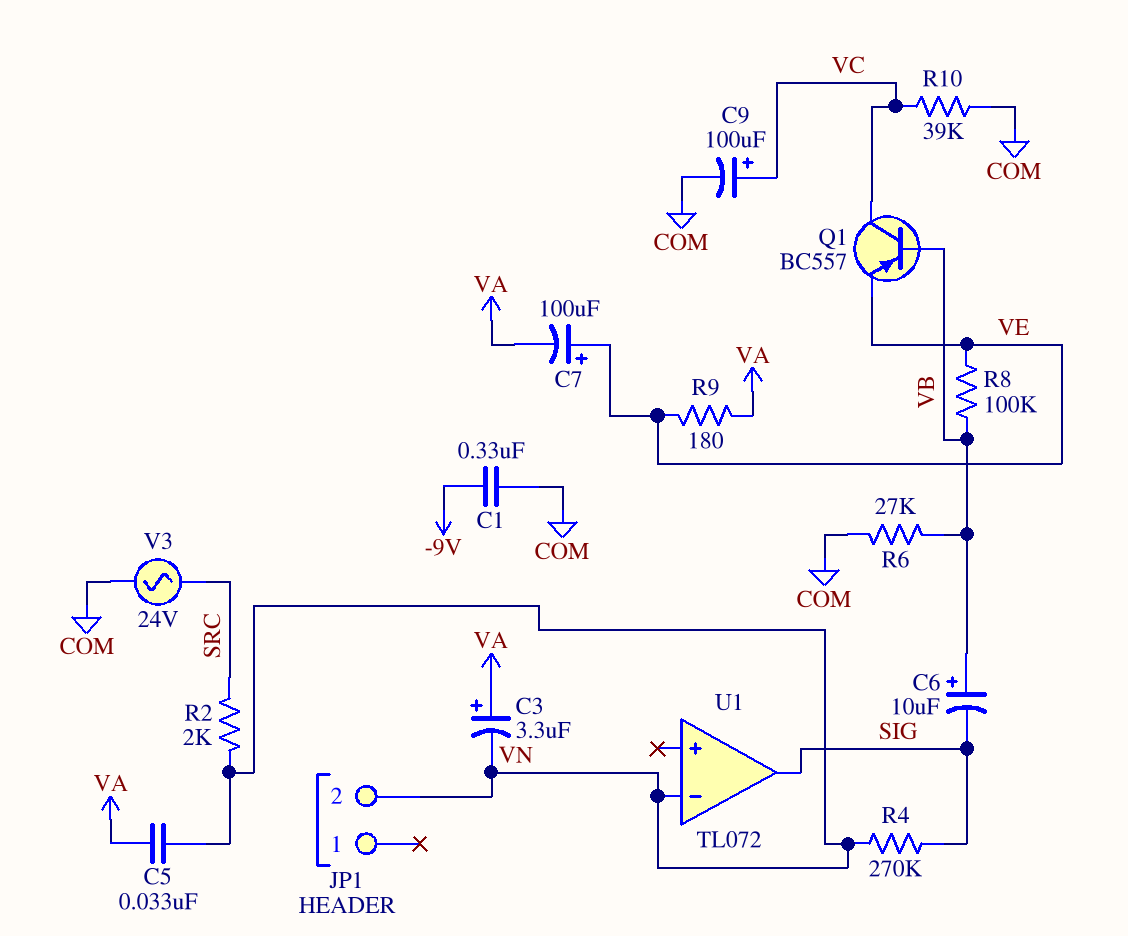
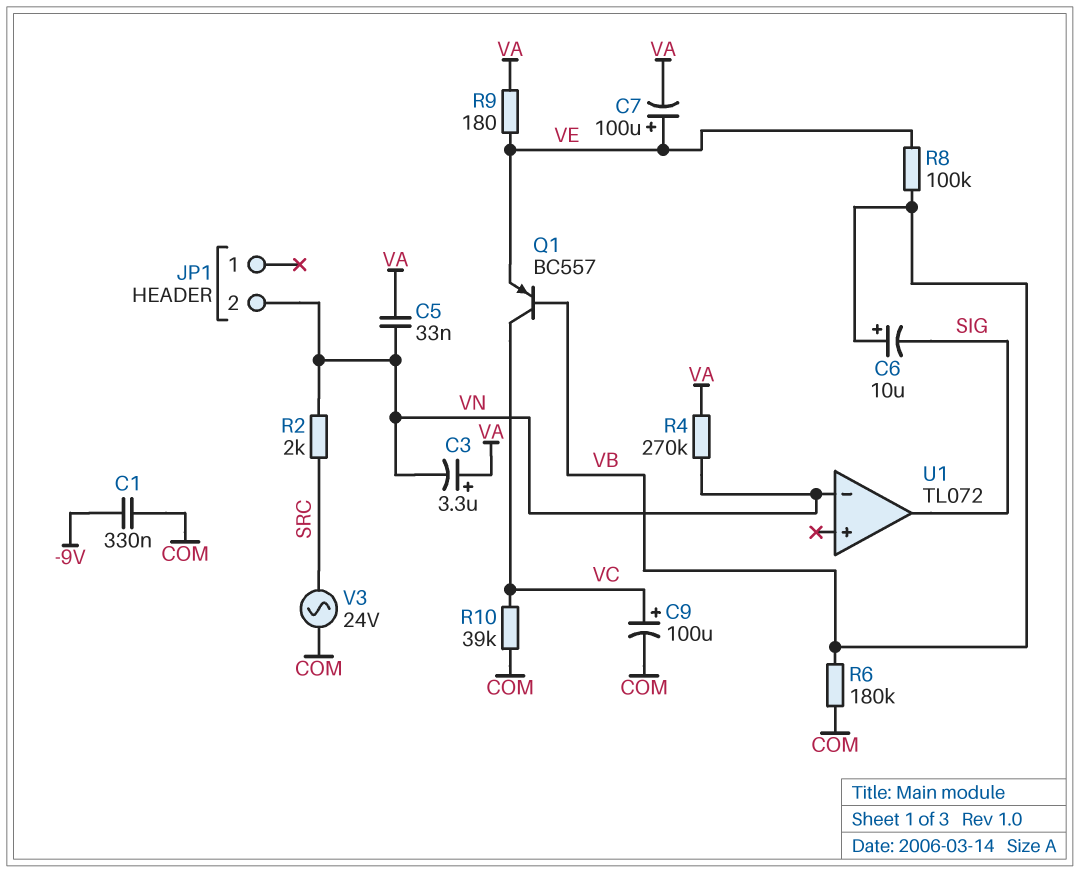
R4: 270k (SIG, VN) -> 270k (VA, VN)
R6: 27k (COM, VB) -> 180k (COM, VB)

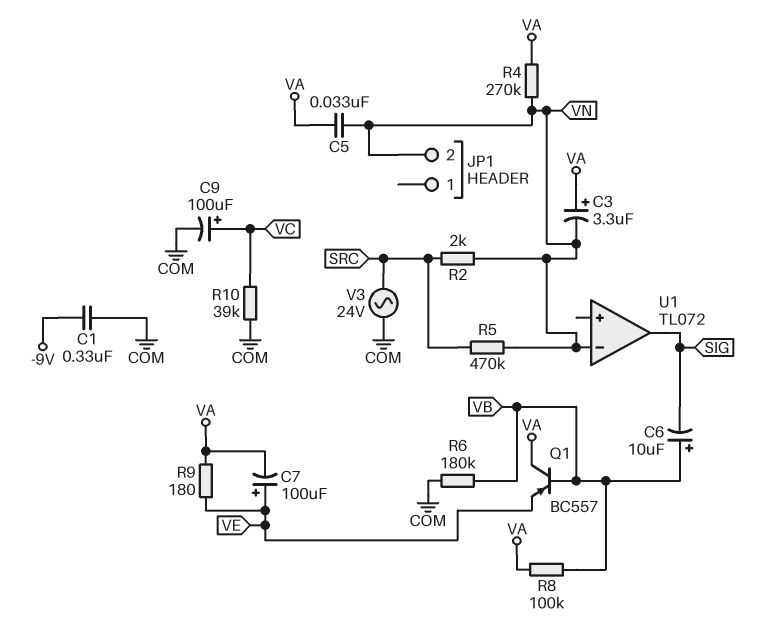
Q1: PNP BC557 (B VB, C VC, E VE) -> PNP BC557 (B VB, C VA, E VE)
R5: none -> 470k (SRC, VN)
R8: 100k (VB, VE) -> 100k (VA, VB)

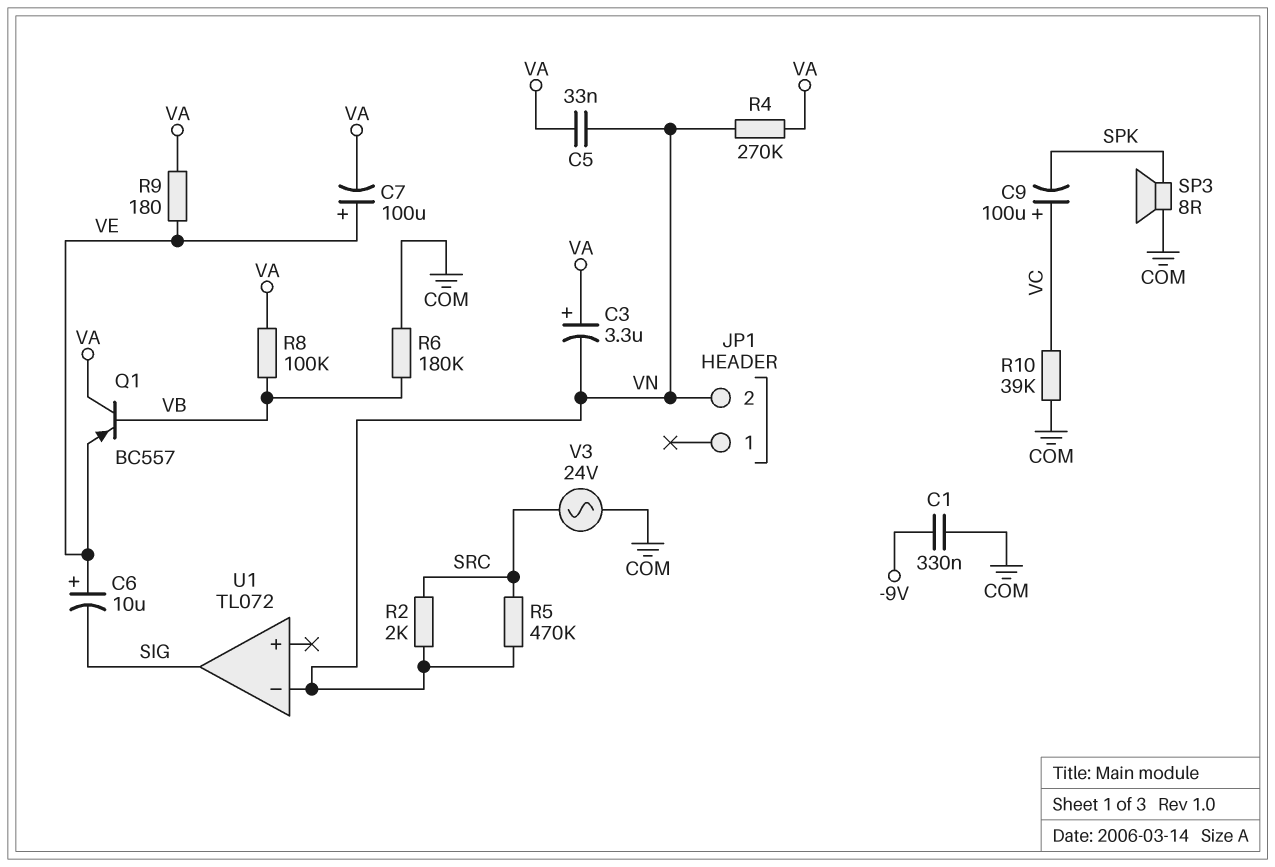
C6: 10uF (plus VB, minus SIG) -> 10uF (plus VE, minus SIG)
C9: 100uF (plus VC, minus COM) -> 100uF (plus VC, minus SPK)
SP3: none -> speaker 8R (COM, SPK)

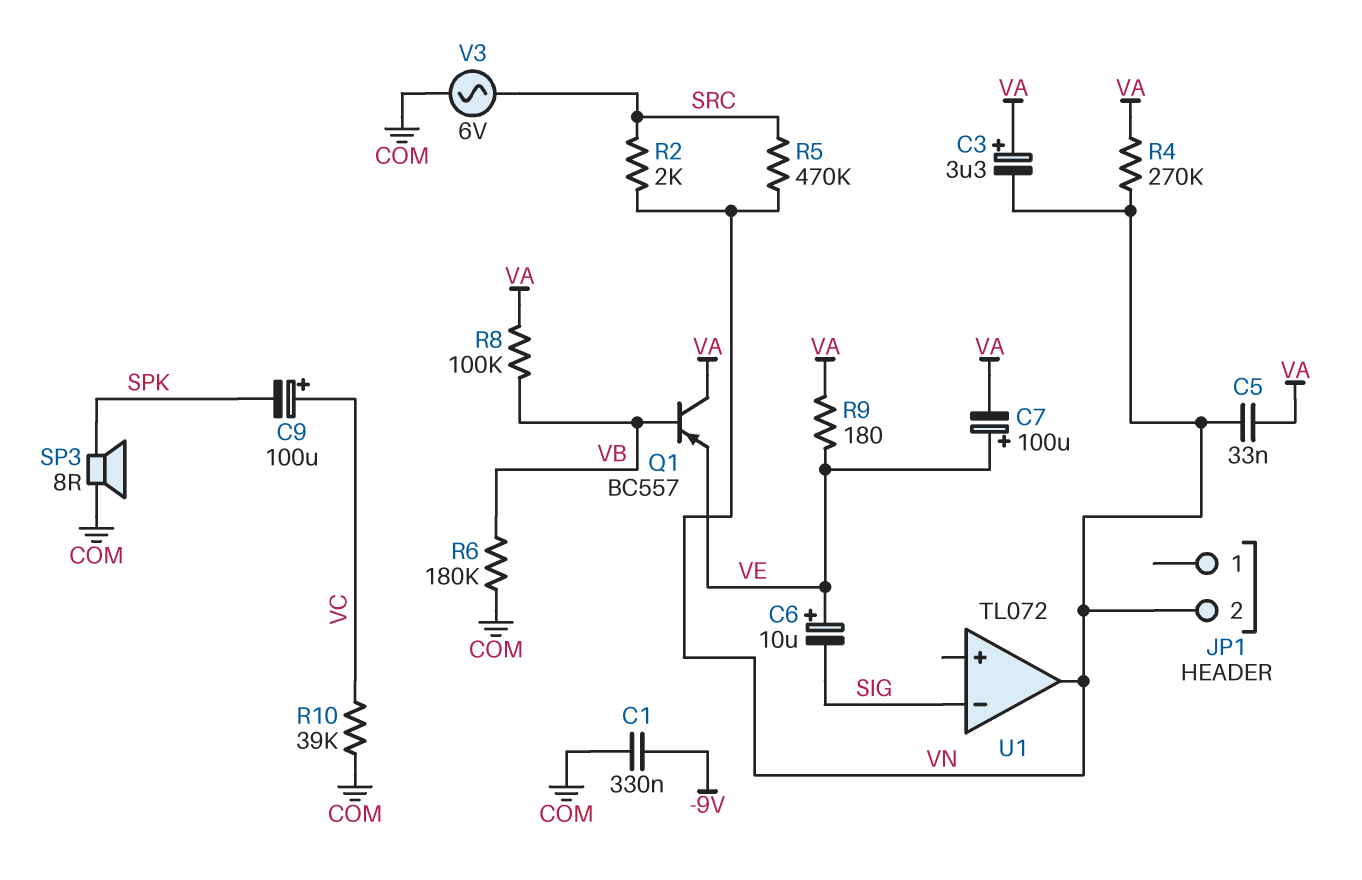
U1 pin in-: VN -> SIG
U1 pin out: SIG -> VN
V3: AC 24V (COM, SRC) -> AC 6V (COM, SRC)

